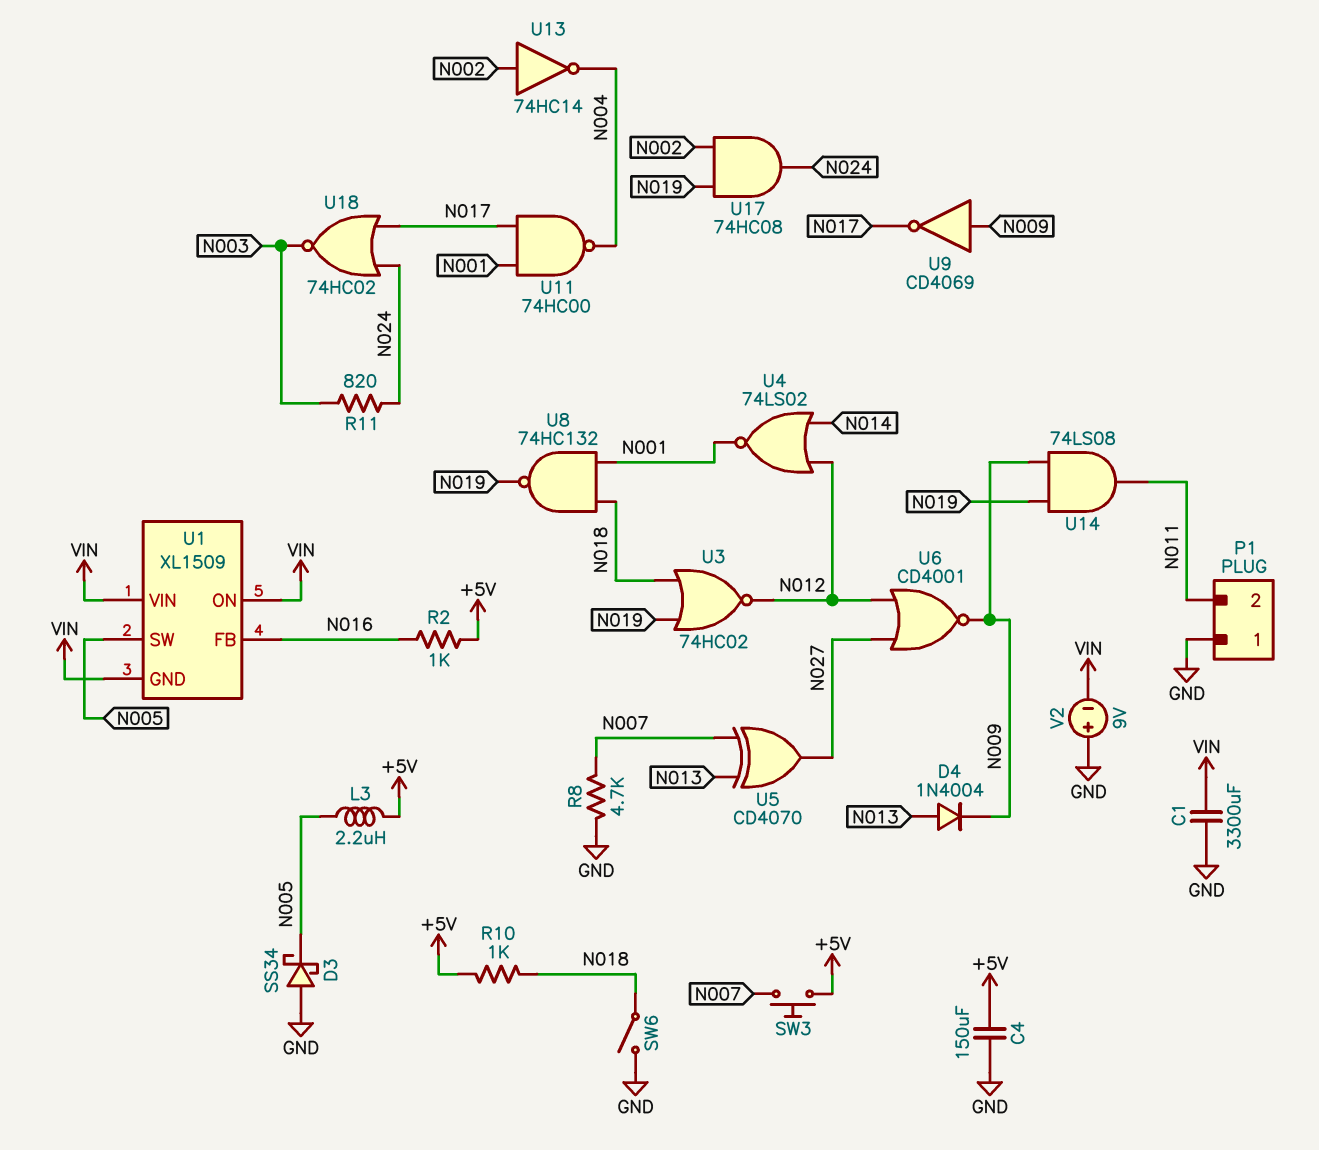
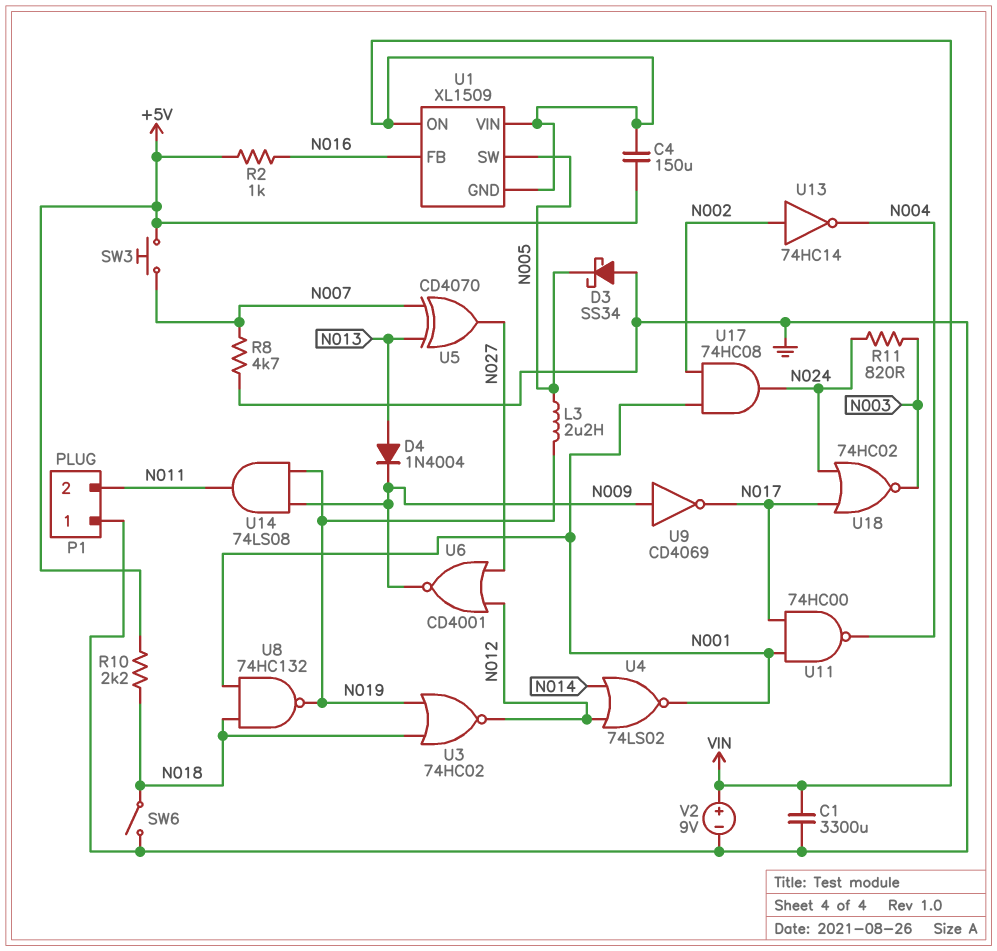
C4: 150uF (+5V, GND) -> 150uF (+5V, VIN)
L3: 2.2uH (+5V, N005) -> 2.2uH (N005, N019)
R10: 1k (+5V, N018) -> 2.2k (+5V, N018)
U17: AND 74HC08 (in N002, in N019, out N024) -> AND 74HC08 (in N001, in N002, out N024)
V2: 9V (plus GND, minus VIN) -> 9V (plus VIN, minus GND)

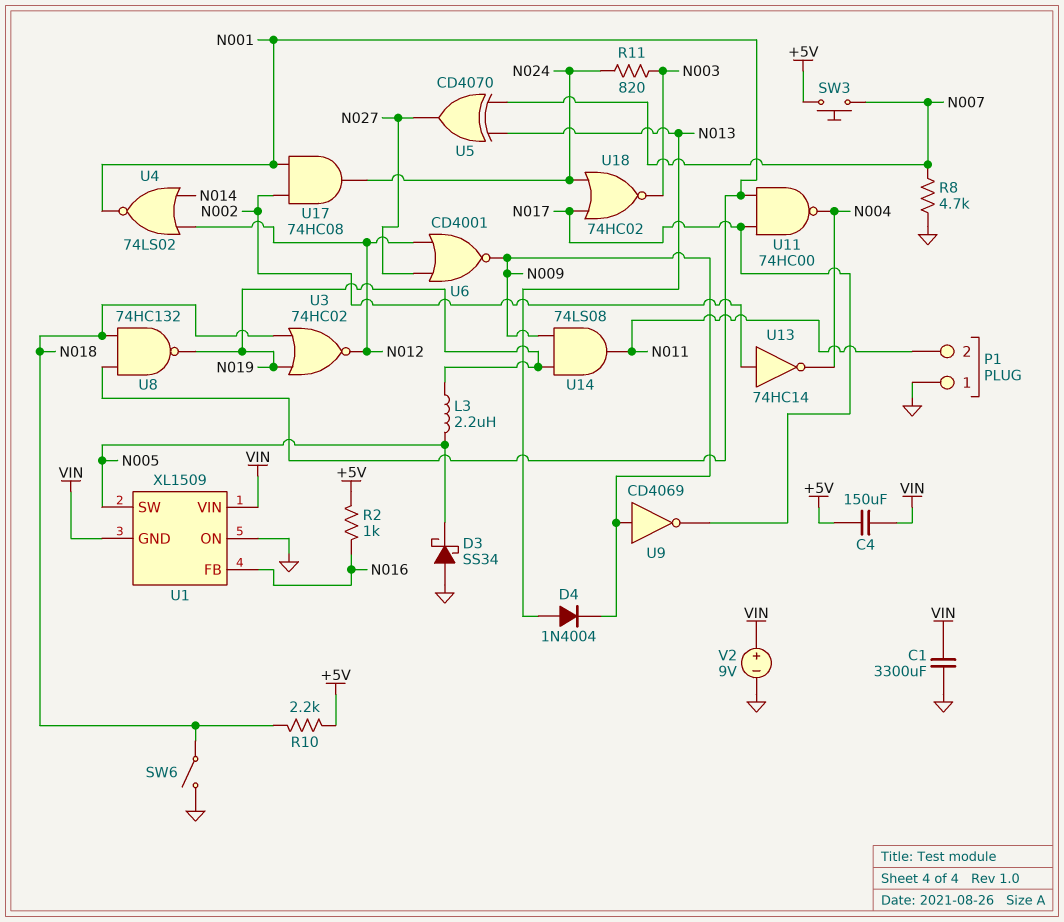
U1 pin ON: VIN -> GND

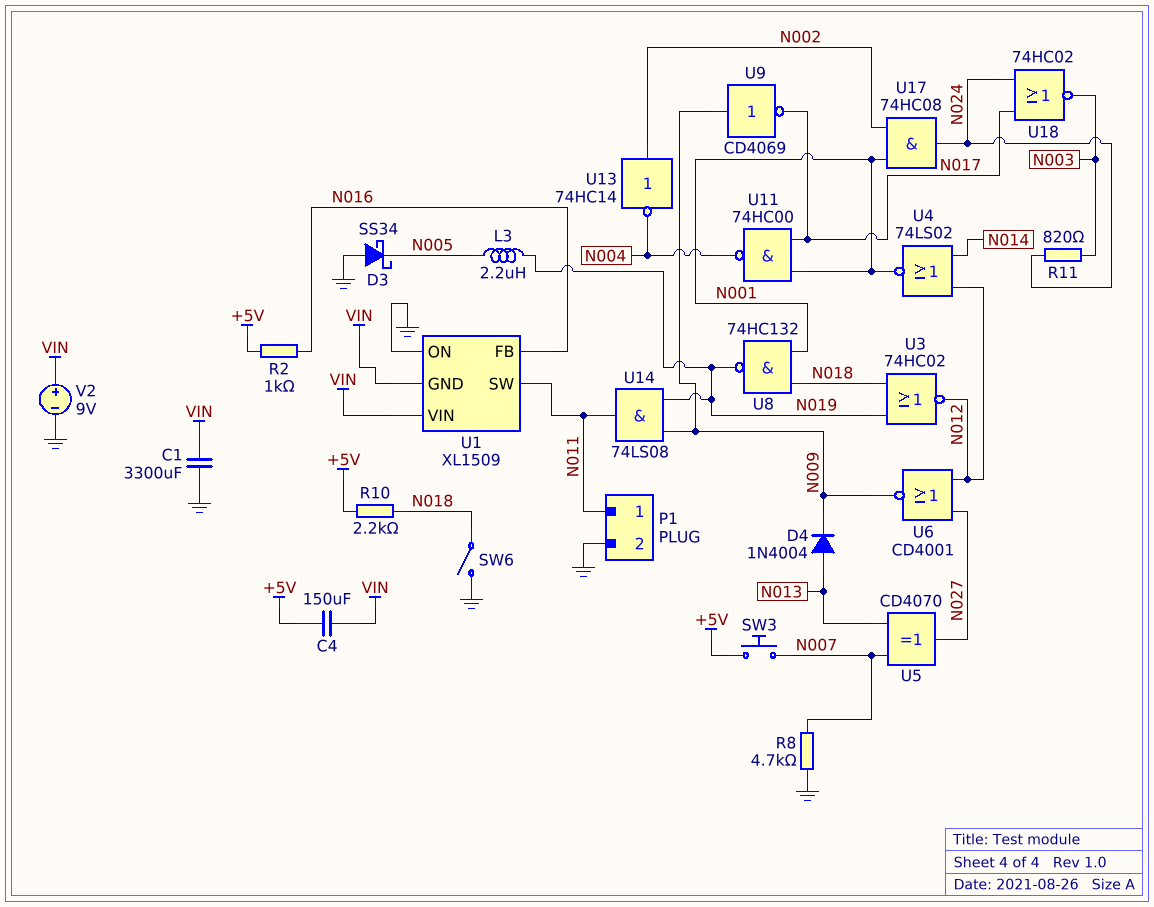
P1 pin 1: GND -> N011
P1 pin 2: N011 -> GND
U1 pin SW: N005 -> N011

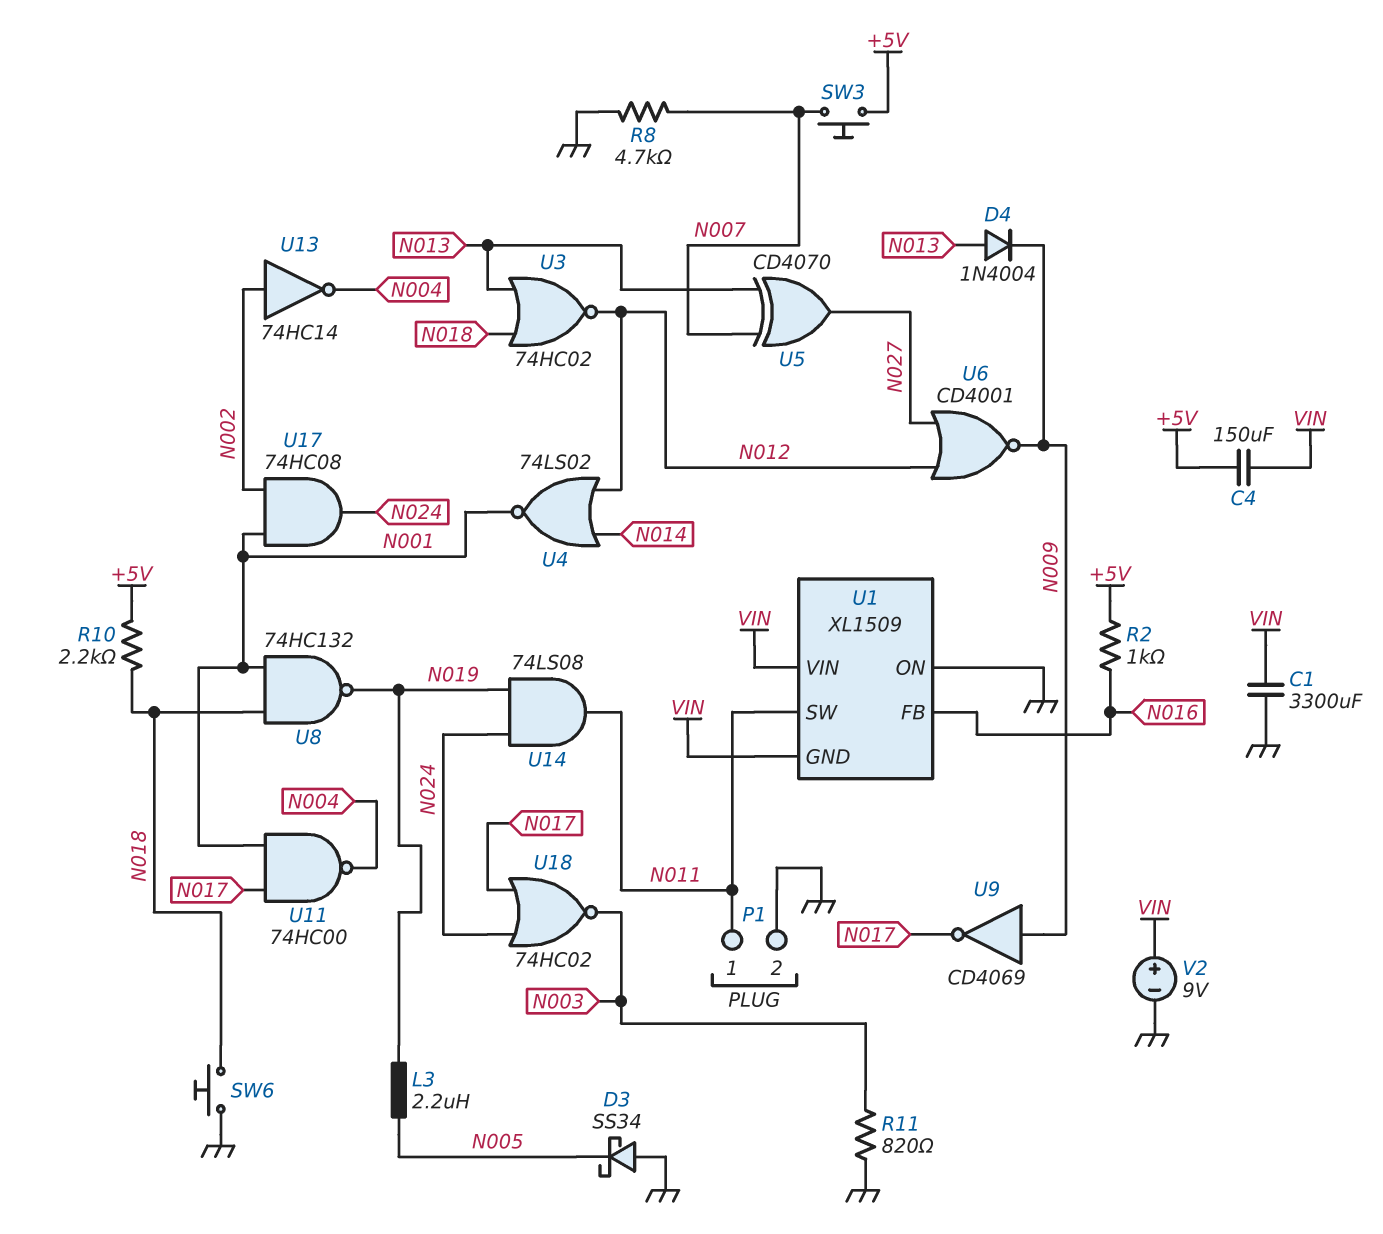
R11: 820 (N003, N024) -> 820 (GND, N003)
SW6: switch (GND, N018) -> button (GND, N018)
U3: NOR 74HC02 (in N018, in N019, out N012) -> NOR 74HC02 (in N013, in N018, out N012)
U14: AND 74LS08 (in N009, in N019, out N011) -> AND 74LS08 (in N019, in N024, out N011)

